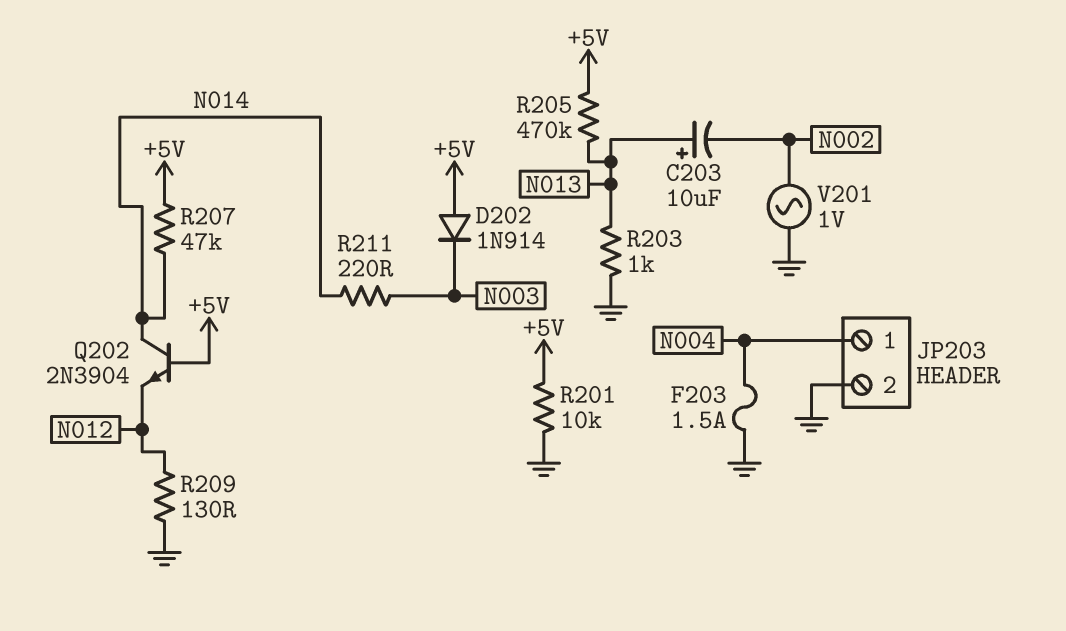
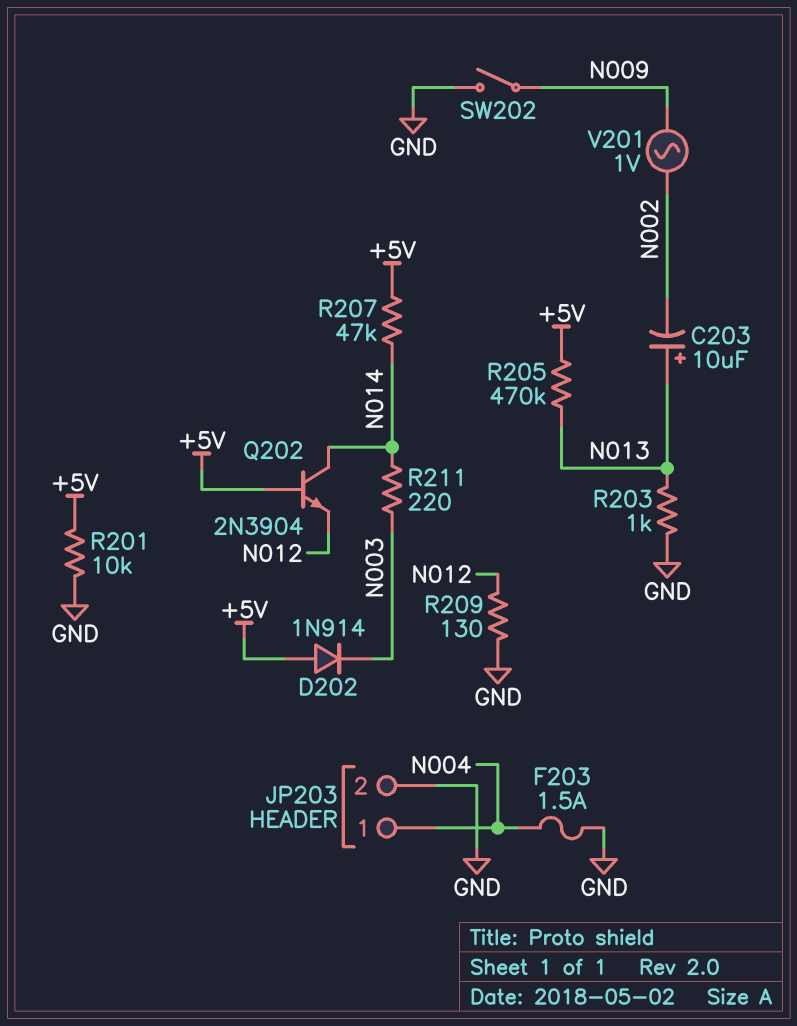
SW202: none -> switch (GND, N009)
V201: AC 1V (GND, N002) -> AC 1V (N002, N009)

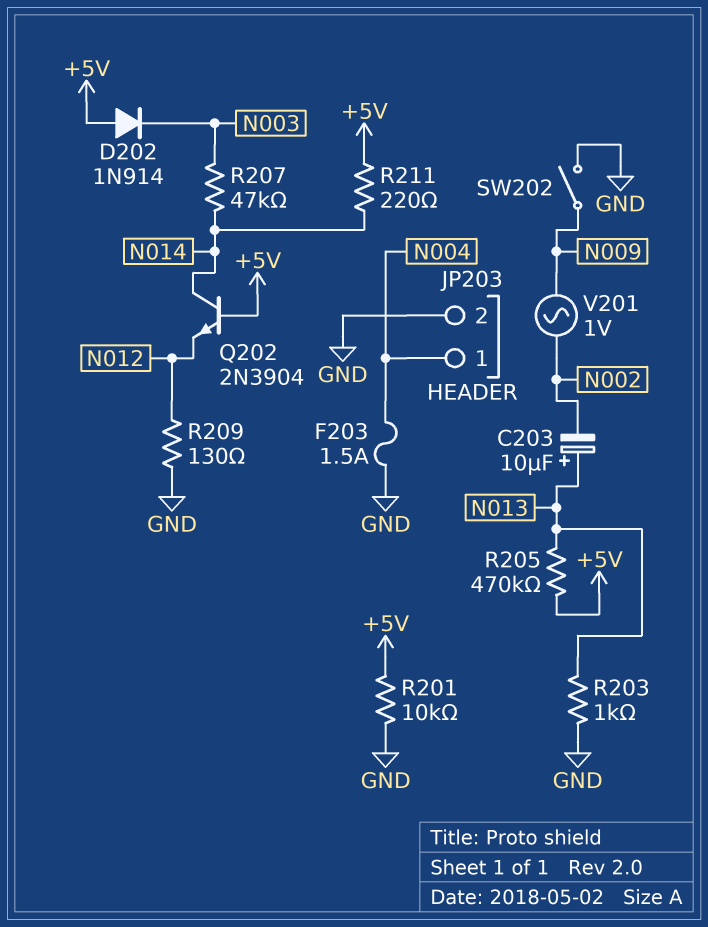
R207: 47k (+5V, N014) -> 47k (N003, N014)
R211: 220 (N003, N014) -> 220 (+5V, N014)

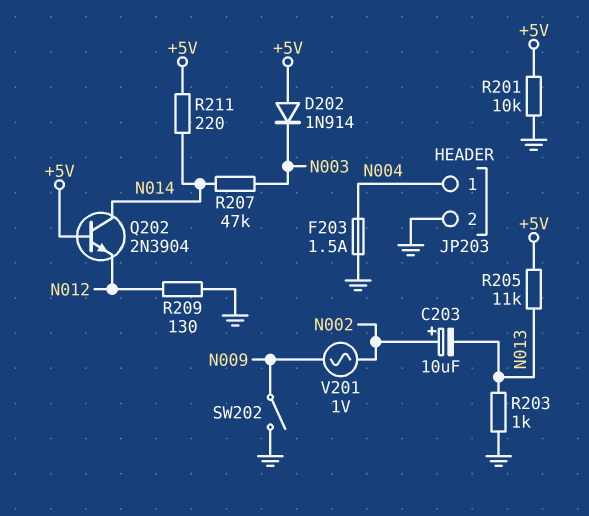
C203: 10uF (plus N013, minus N002) -> 10uF (plus N002, minus N013)
R205: 470k (+5V, N013) -> 11k (+5V, N013)

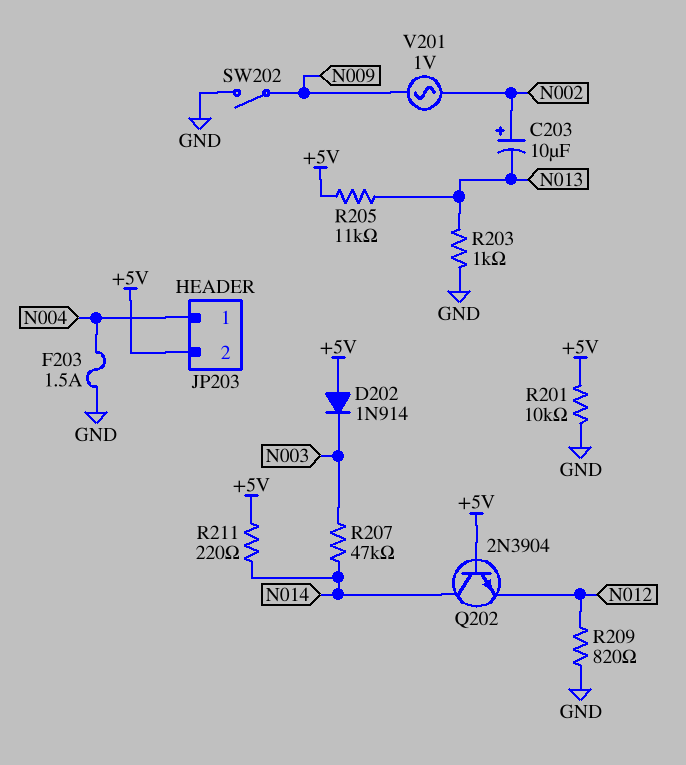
JP203 pin 2: GND -> +5V
R209: 130 (GND, N012) -> 820 (GND, N012)

